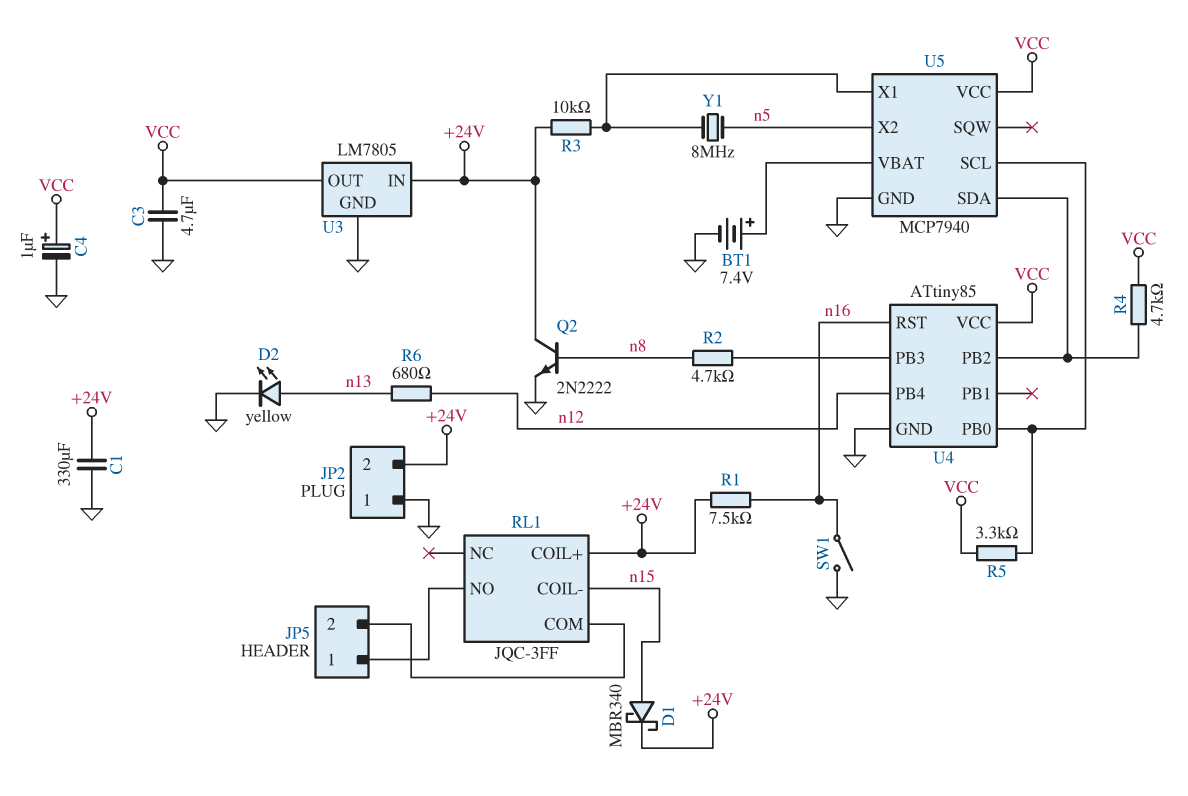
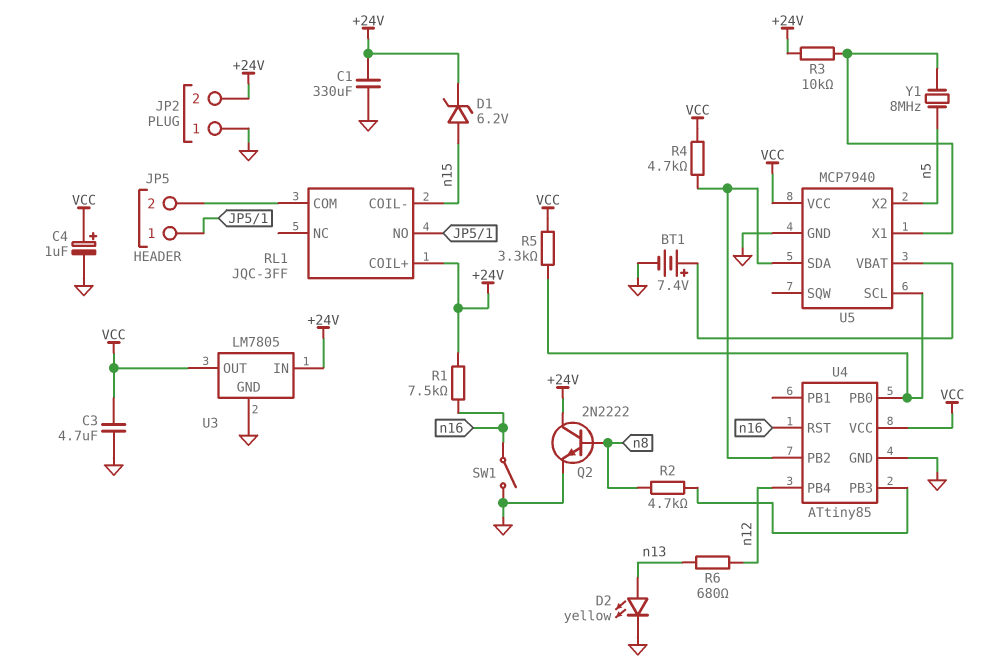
D1: schottky MBR340 (A n15, K +24V) -> zener 6.2V (A n15, K +24V)

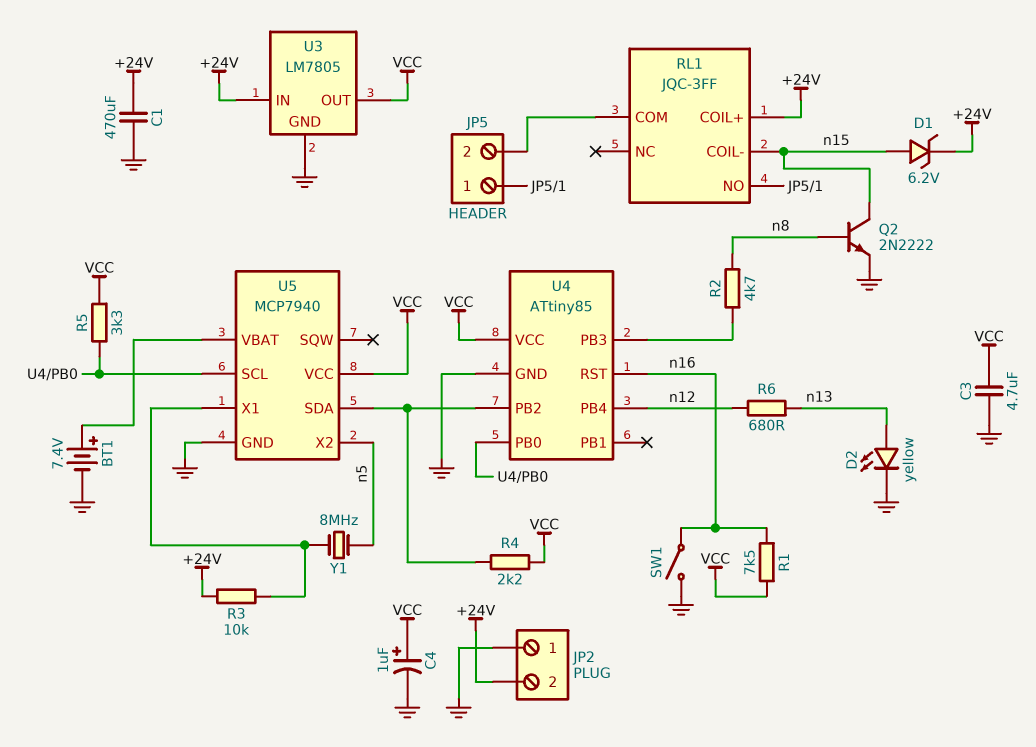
C1: 330uF (+24V, GND) -> 470uF (+24V, GND)
Q2: NPN 2N2222 (B n8, C +24V, E GND) -> NPN 2N2222 (B n8, C n15, E GND)
R1: 7.5k (+24V, n16) -> 7.5k (VCC, n16)
R4: 4.7k (U4/PB2, VCC) -> 2.2k (U4/PB2, VCC)

